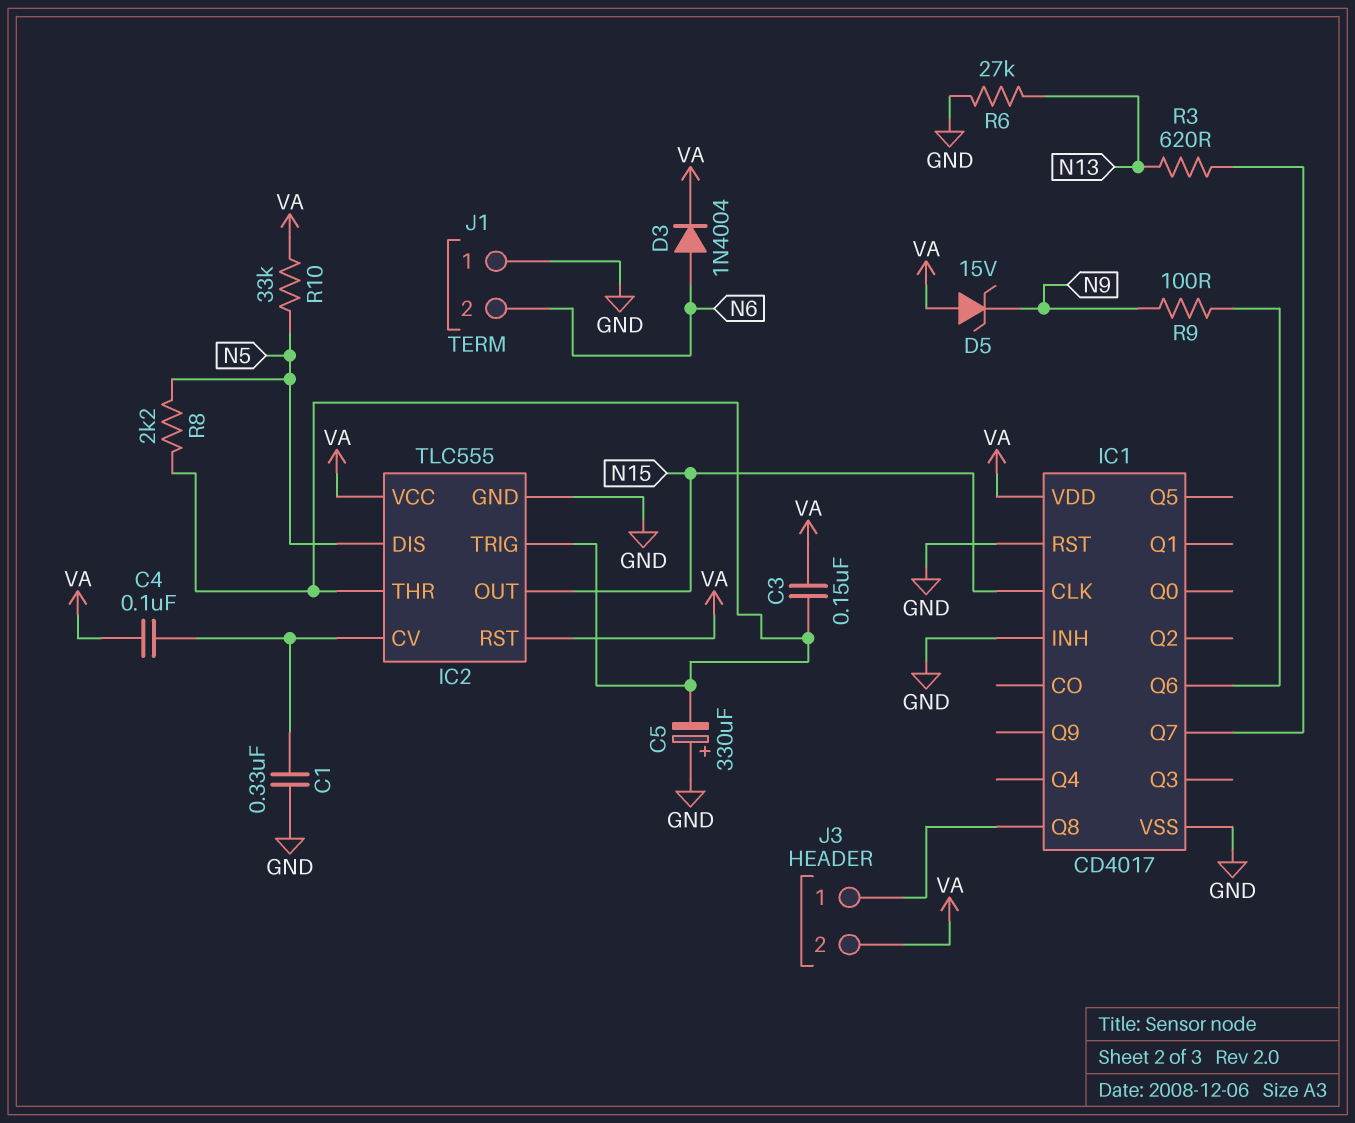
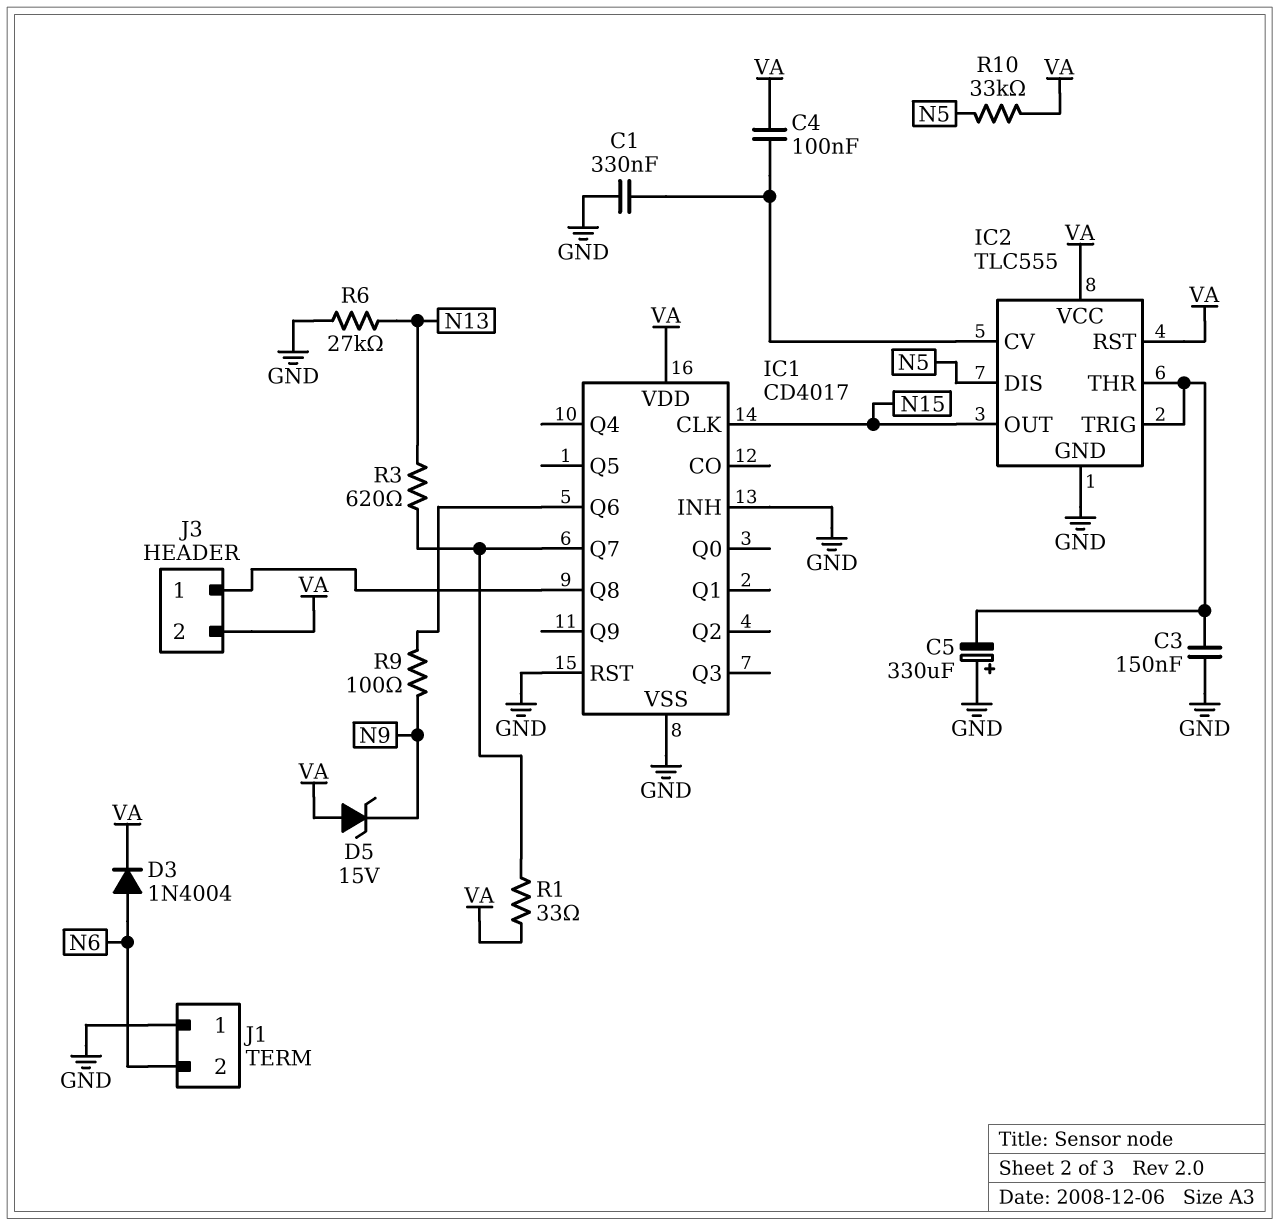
C3: 150nF (IC2/THR, VA) -> 150nF (GND, IC2/THR)
R1: none -> 33 (IC1/Q7, VA)
R8: 2.2k (IC2/THR, N5) -> none

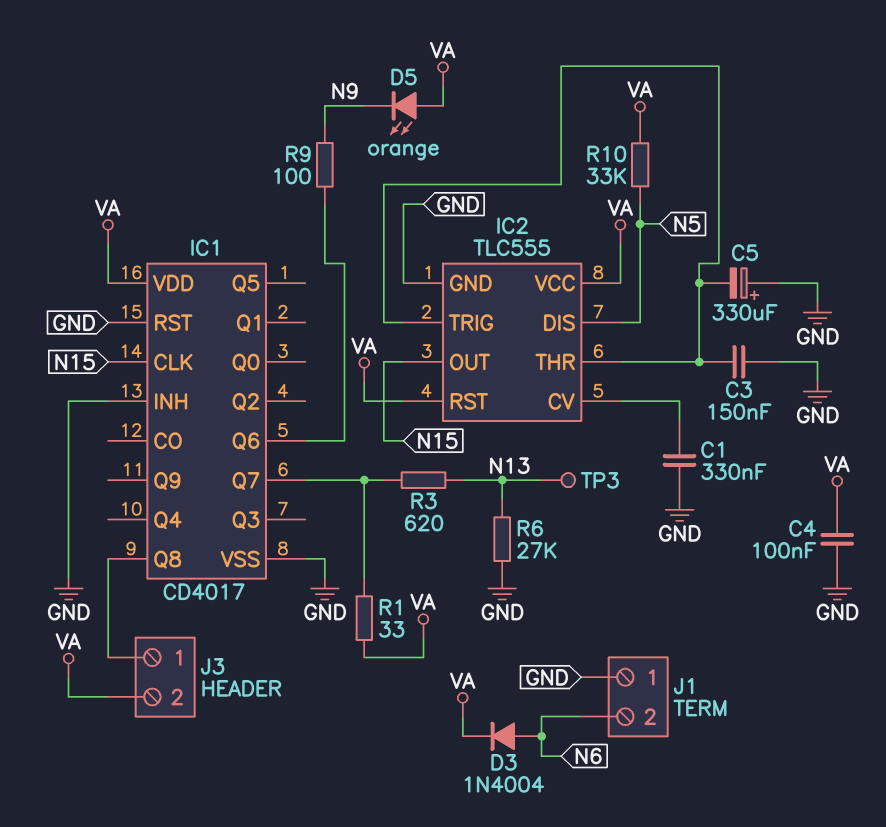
C4: 100nF (IC2/CV, VA) -> 100nF (GND, VA)
D5: zener 15V (A VA, K N9) -> LED orange (A VA, K N9)
TP3: none -> test point (N13)

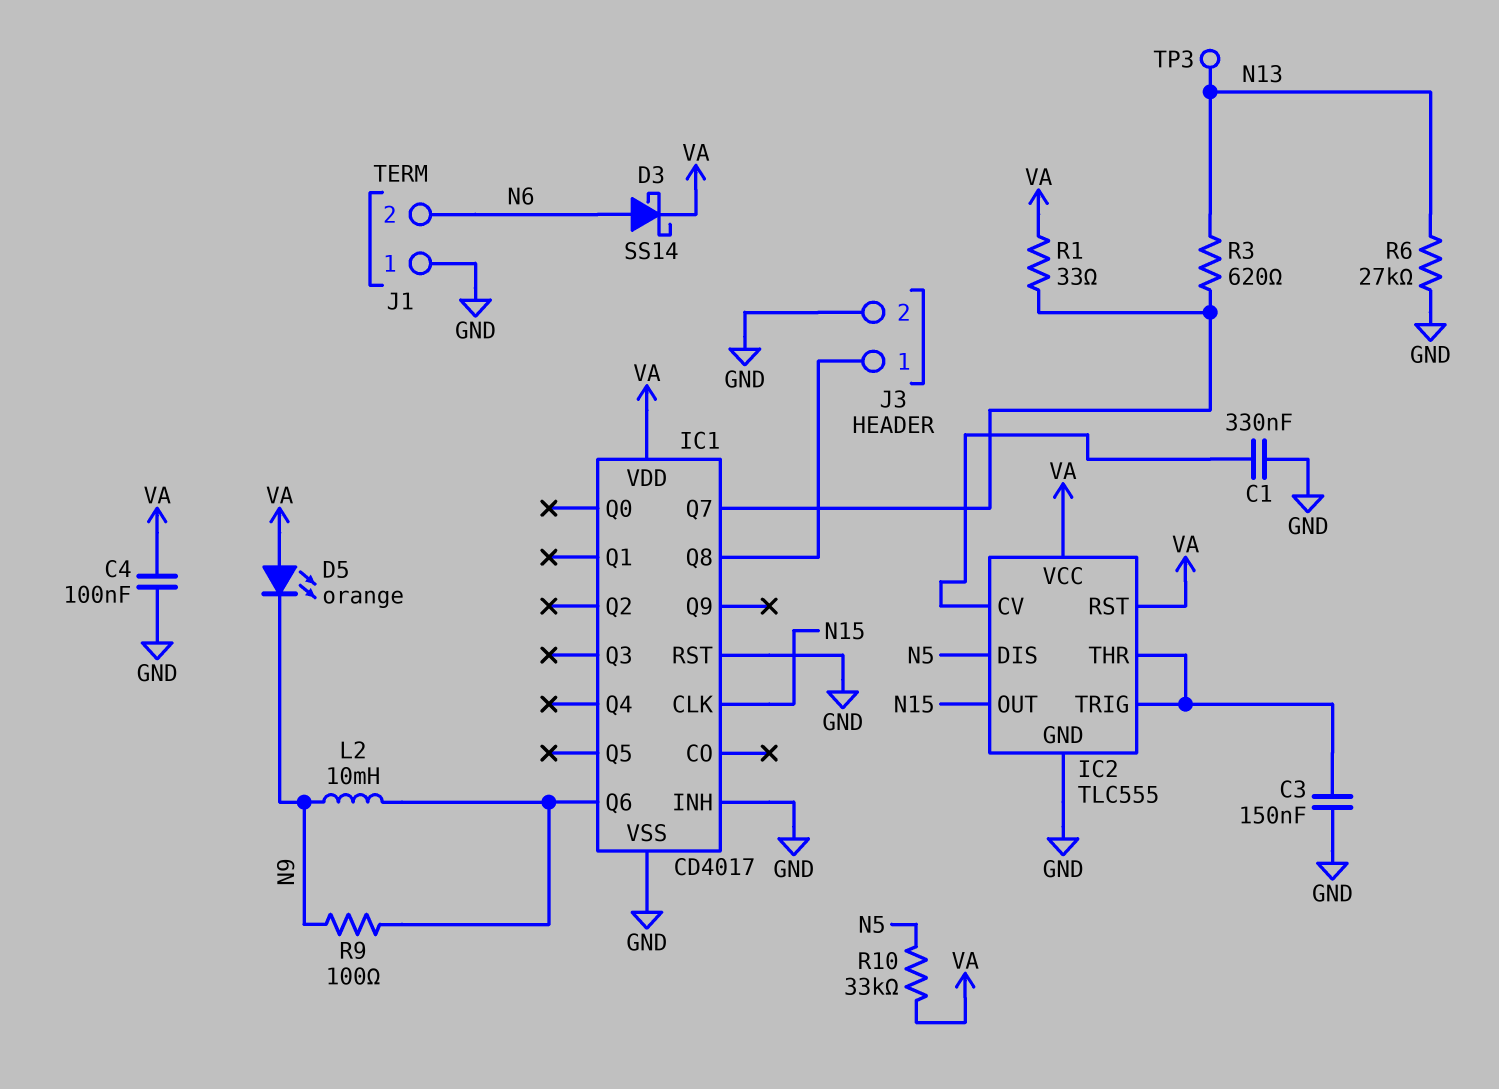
C5: 330uF (plus GND, minus IC2/THR) -> none
D3: diode 1N4004 (A N6, K VA) -> schottky SS14 (A N6, K VA)
J3 pin 2: VA -> GND
L2: none -> 10mH (IC1/Q6, N9)

